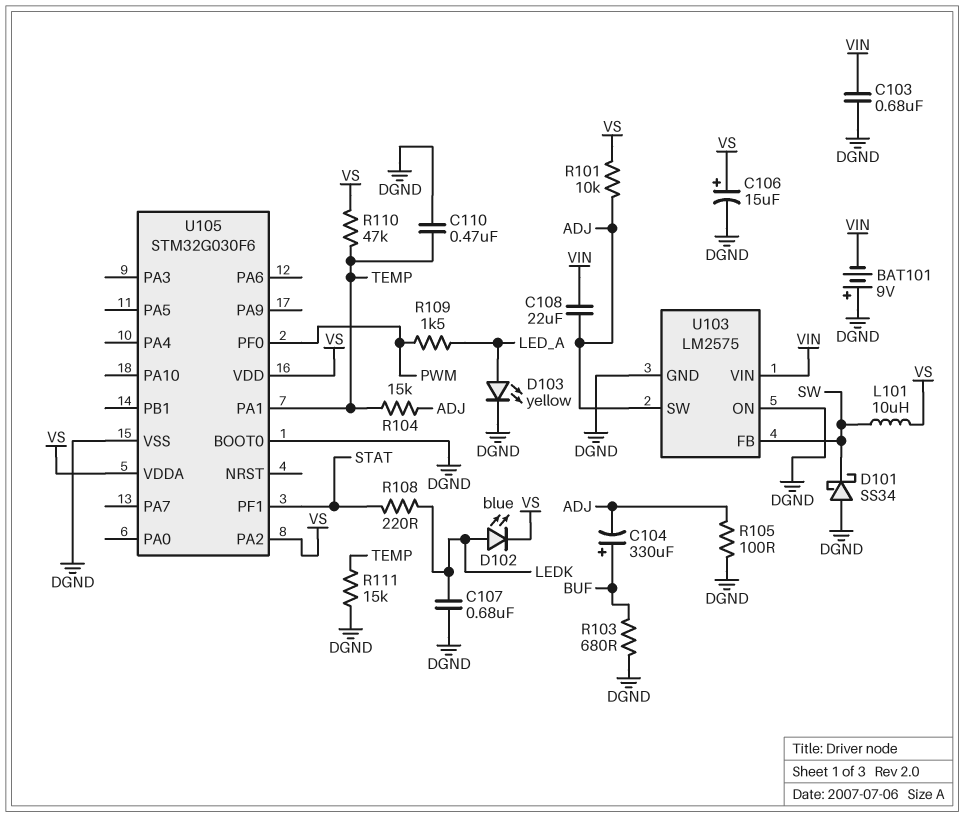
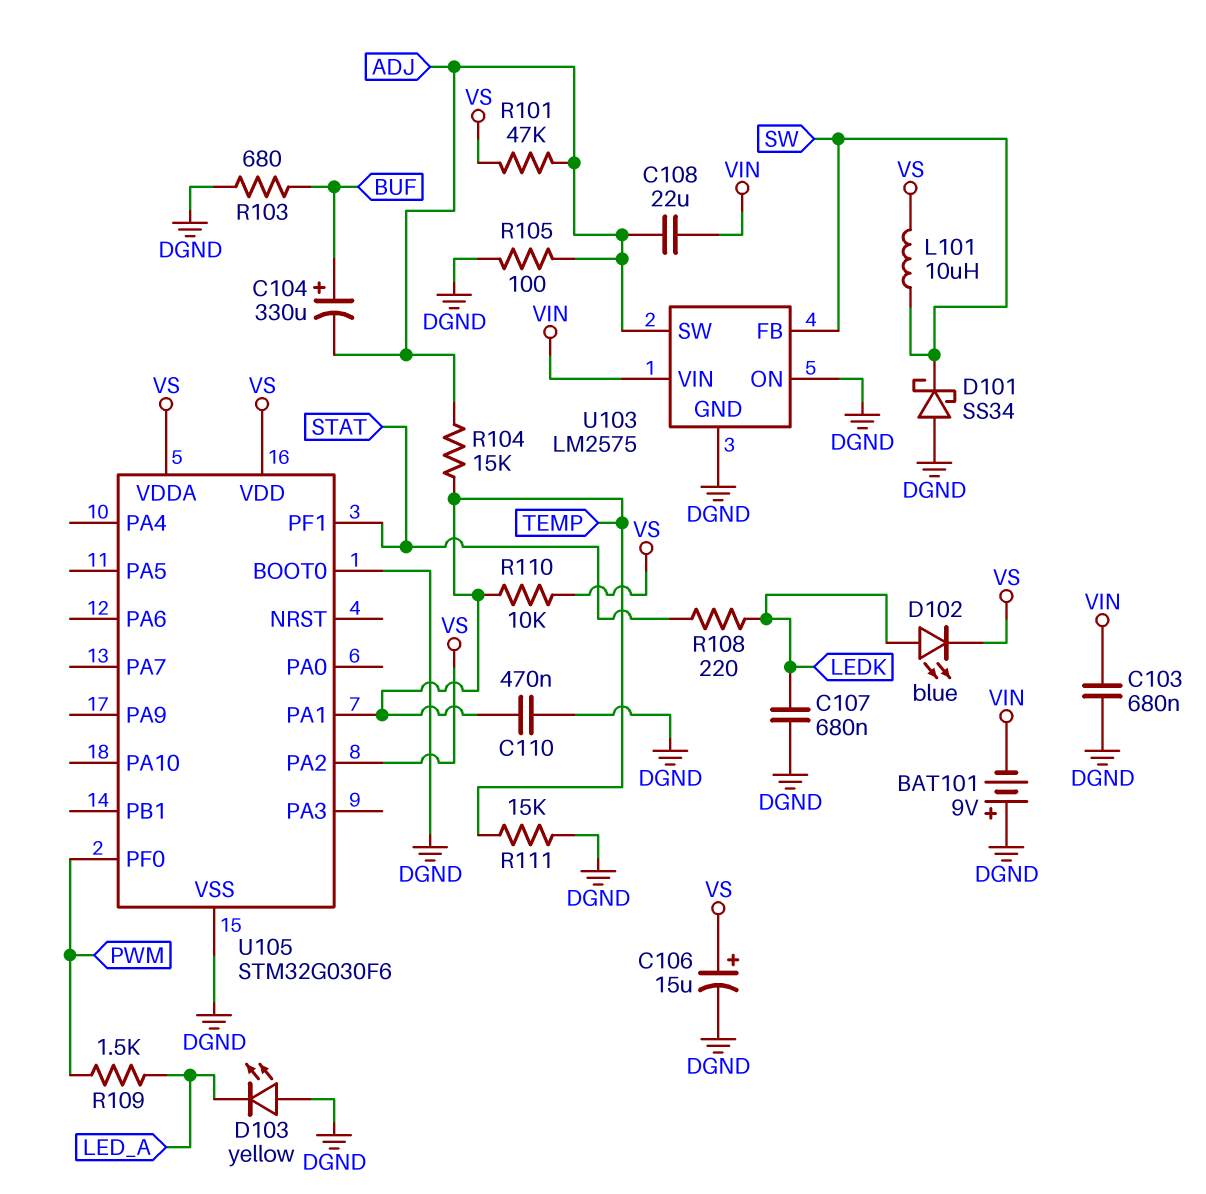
D103: LED yellow (A LED_A, K DGND) -> LED yellow (A DGND, K LED_A)
R101: 10k (ADJ, VS) -> 47k (ADJ, VS)
R110: 47k (TEMP, VS) -> 10k (TEMP, VS)

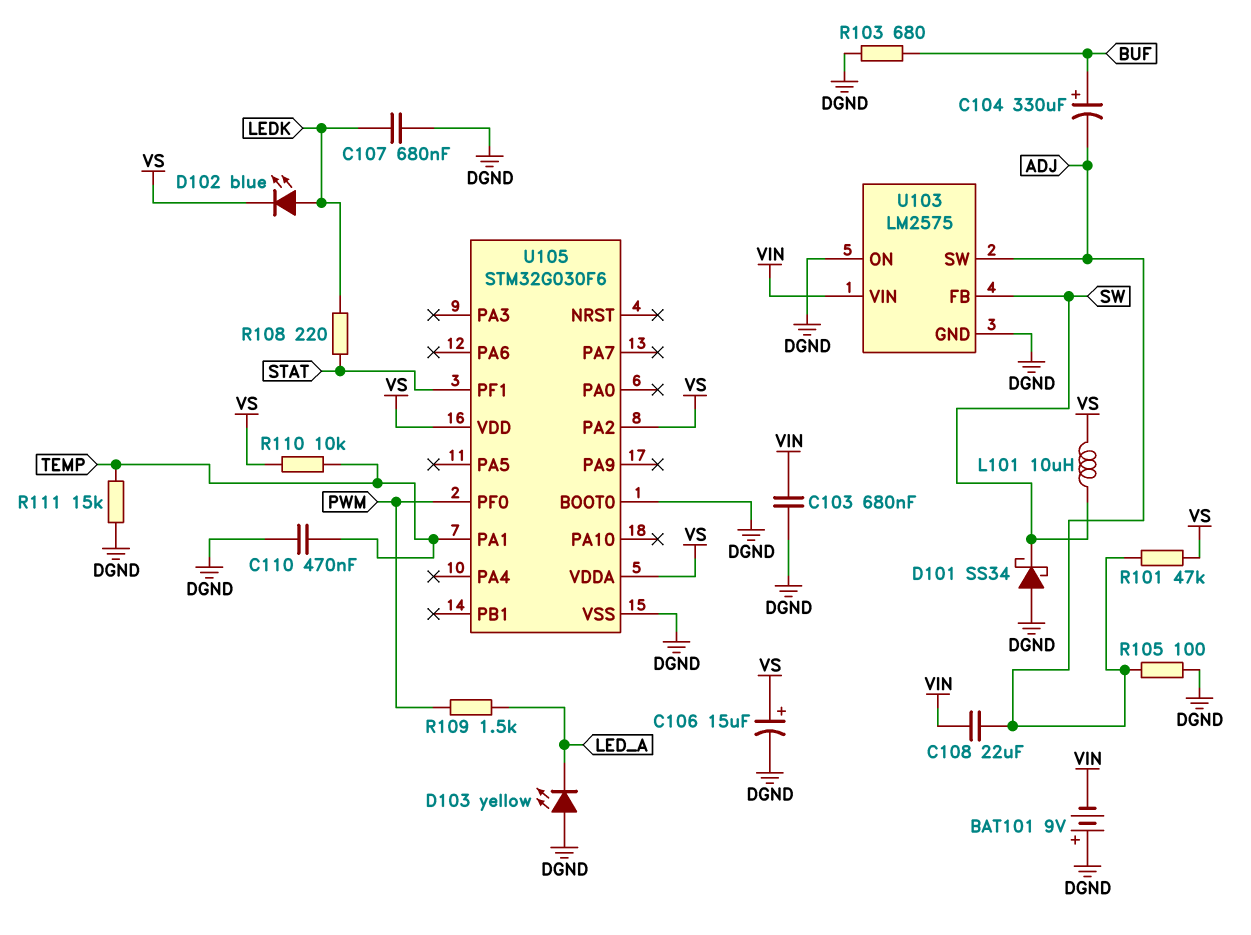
R104: 15k (ADJ, TEMP) -> none

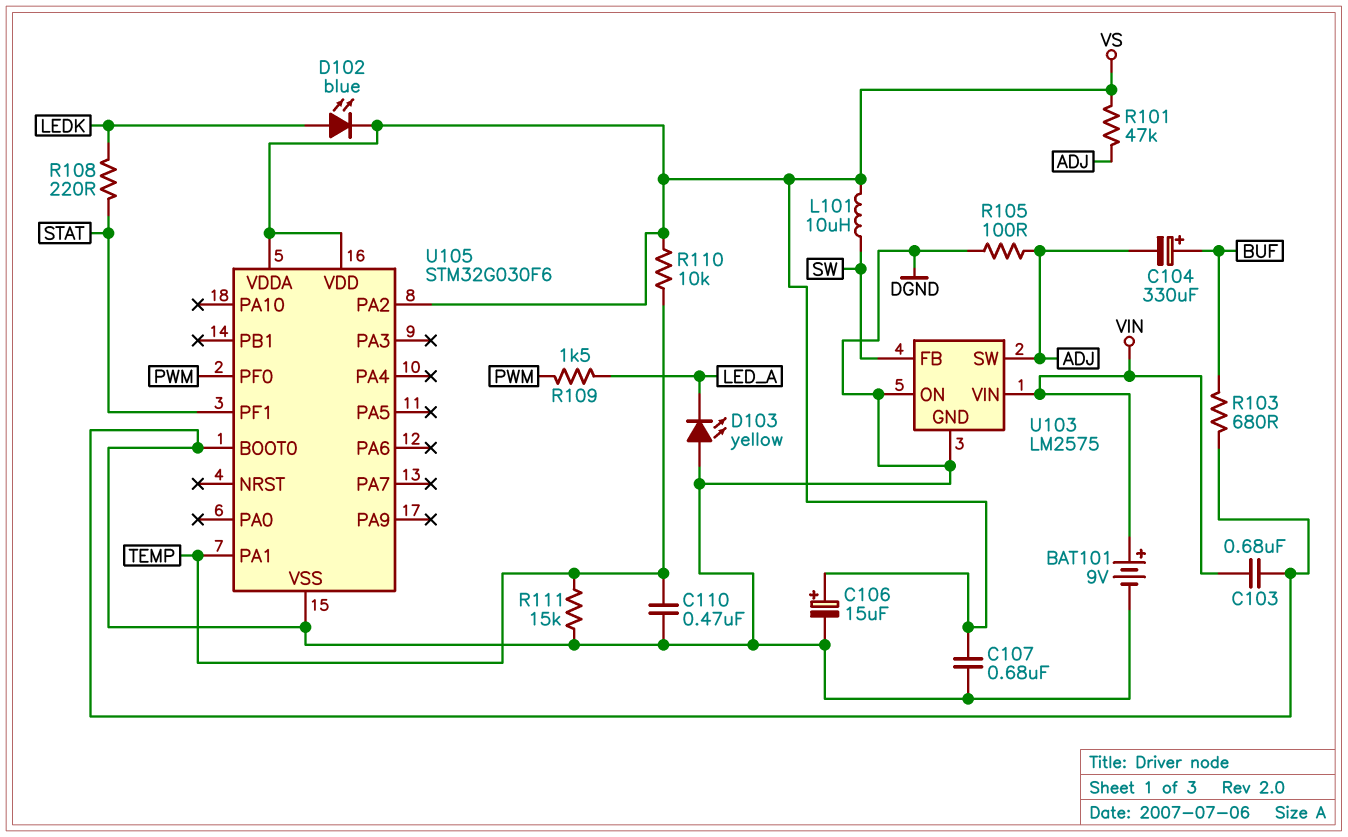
BAT101: 9V (plus DGND, minus VIN) -> 9V (plus VIN, minus DGND)
C107: 680nF (DGND, LEDK) -> 680nF (DGND, VS)
C108: 22uF (ADJ, VIN) -> none
D101: schottky SS34 (A DGND, K SW) -> none

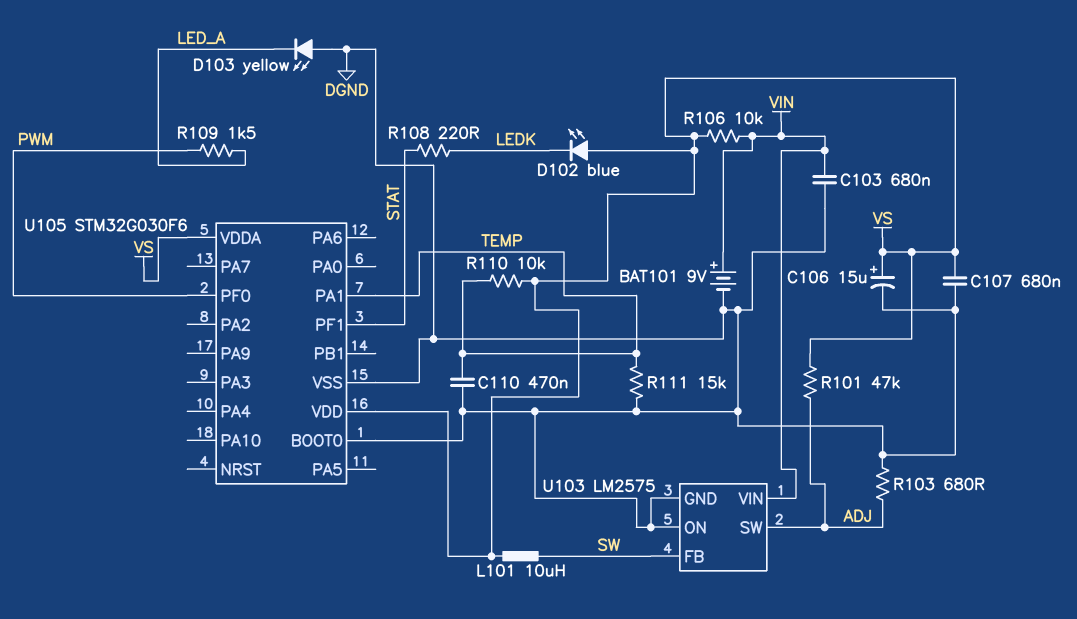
C104: 330uF (plus BUF, minus ADJ) -> none
D102: LED blue (A LEDK, K VS) -> LED blue (A VS, K LEDK)
R103: 680 (BUF, DGND) -> 680 (ADJ, DGND)
R105: 100 (ADJ, DGND) -> none
R106: none -> 10k (VIN, VS)
U105 pin PA2: VS -> none

